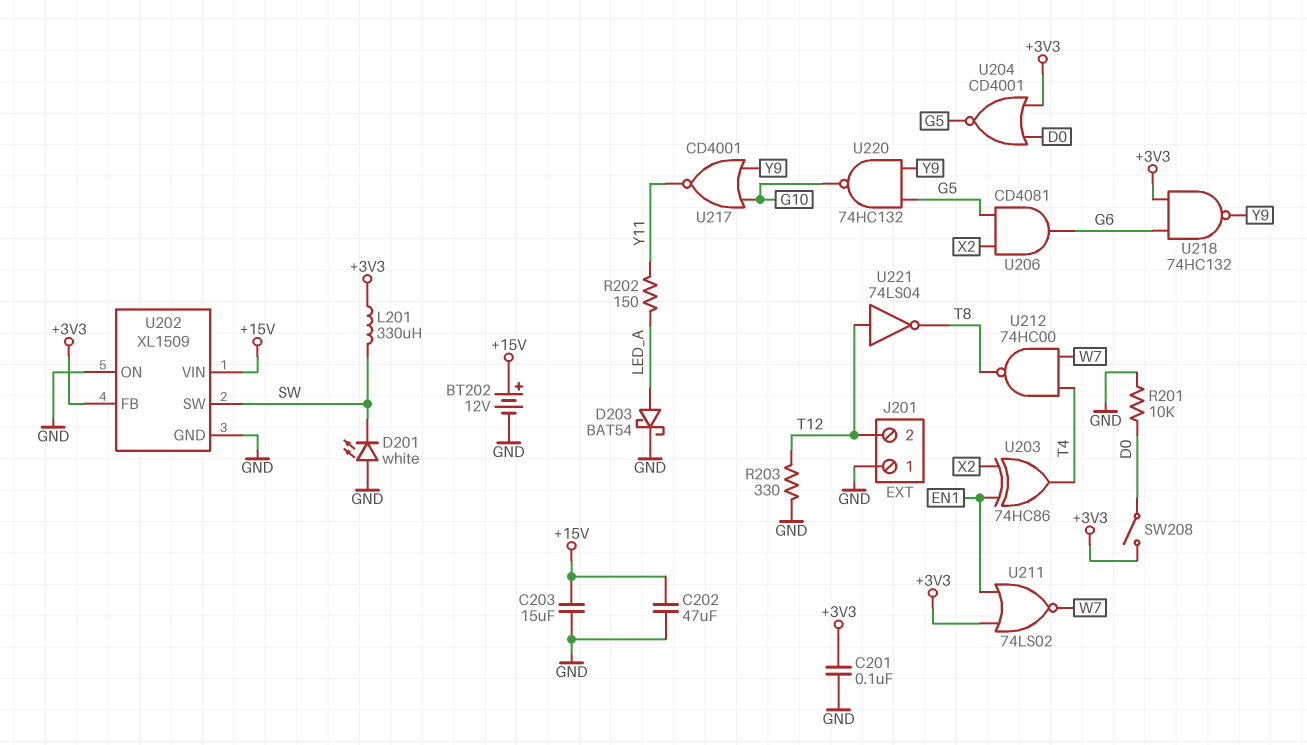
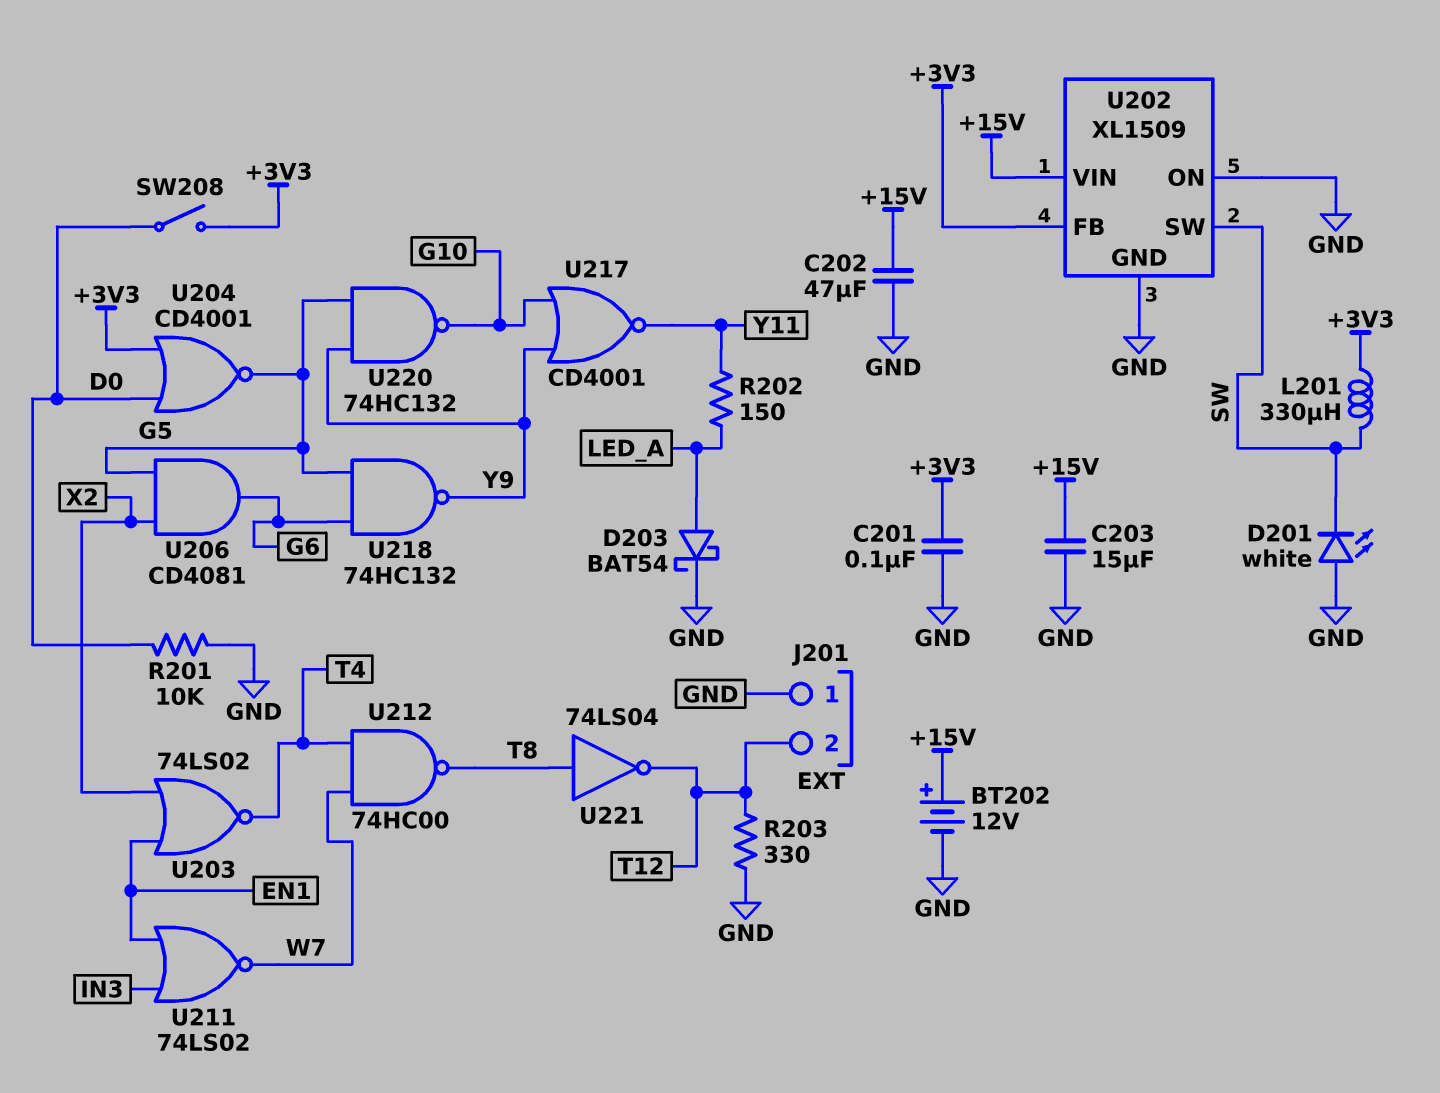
U203: XOR 74HC86 (in EN1, in X2, out T4) -> NOR 74LS02 (in EN1, in X2, out T4)
U211: NOR 74LS02 (in +3V3, in EN1, out W7) -> NOR 74LS02 (in EN1, in IN3, out W7)
U218: NAND 74HC132 (in +3V3, in G6, out Y9) -> NAND 74HC132 (in G5, in G6, out Y9)
U221: NOT 74LS04 (in T12, out T8) -> NOT 74LS04 (in T8, out T12)

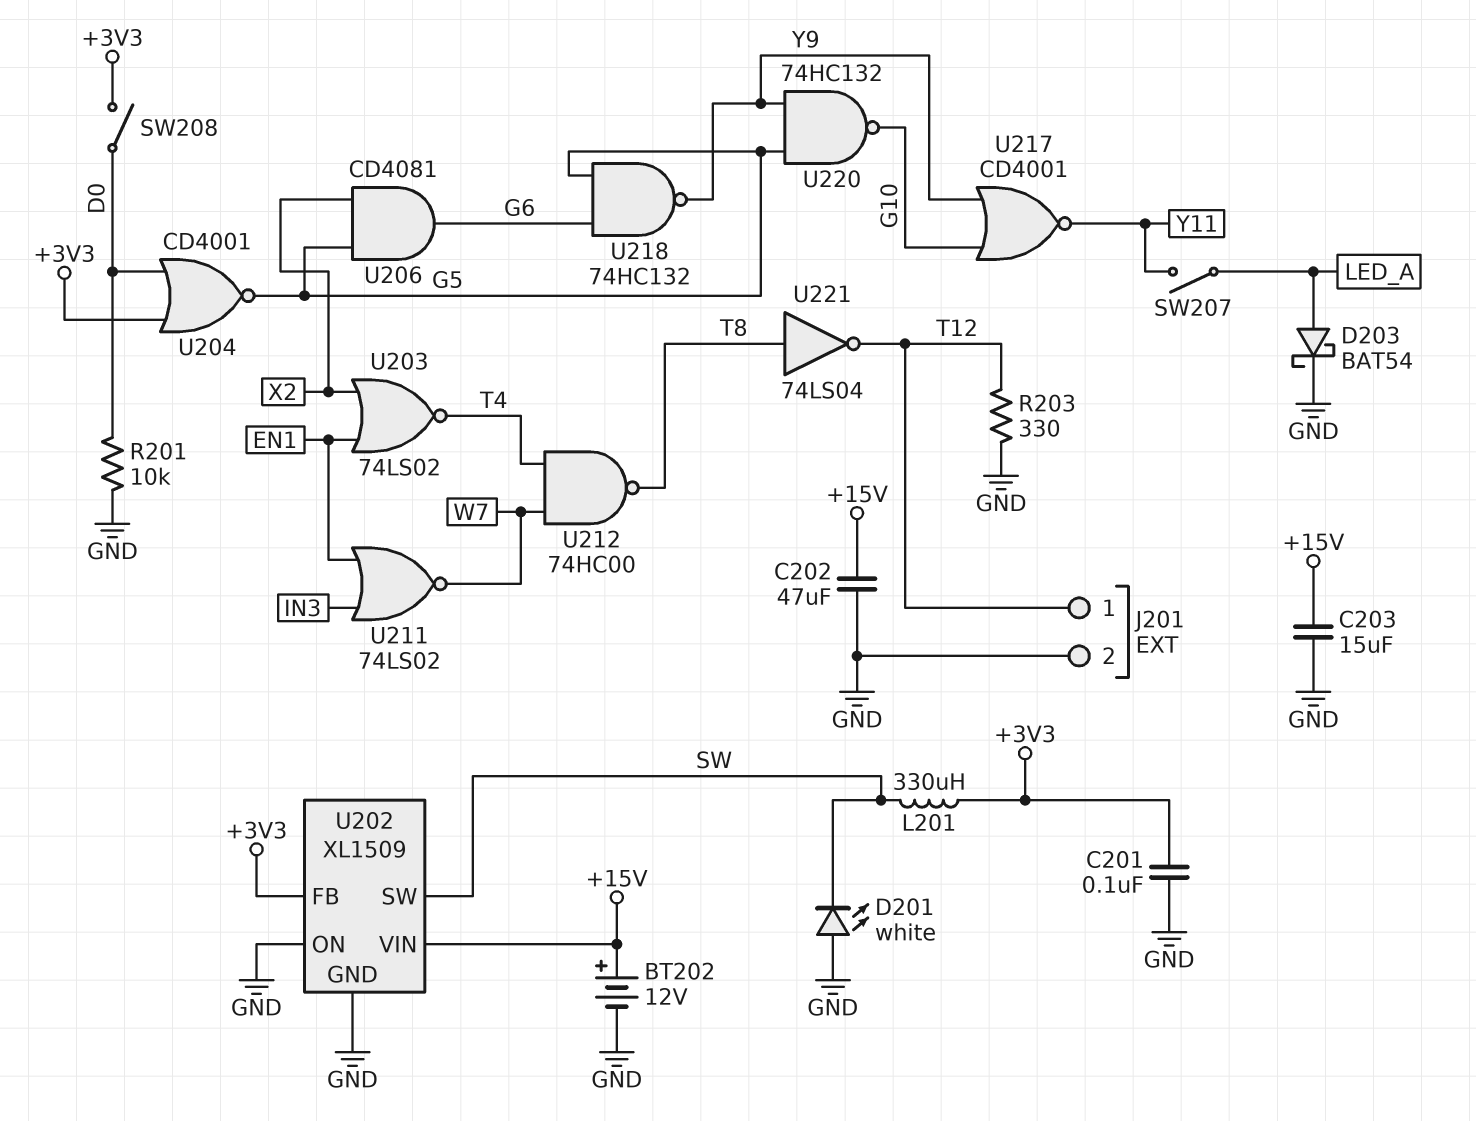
J201 pin 1: GND -> T12
J201 pin 2: T12 -> GND
R202: 150 (LED_A, Y11) -> none
SW207: none -> switch (LED_A, Y11)

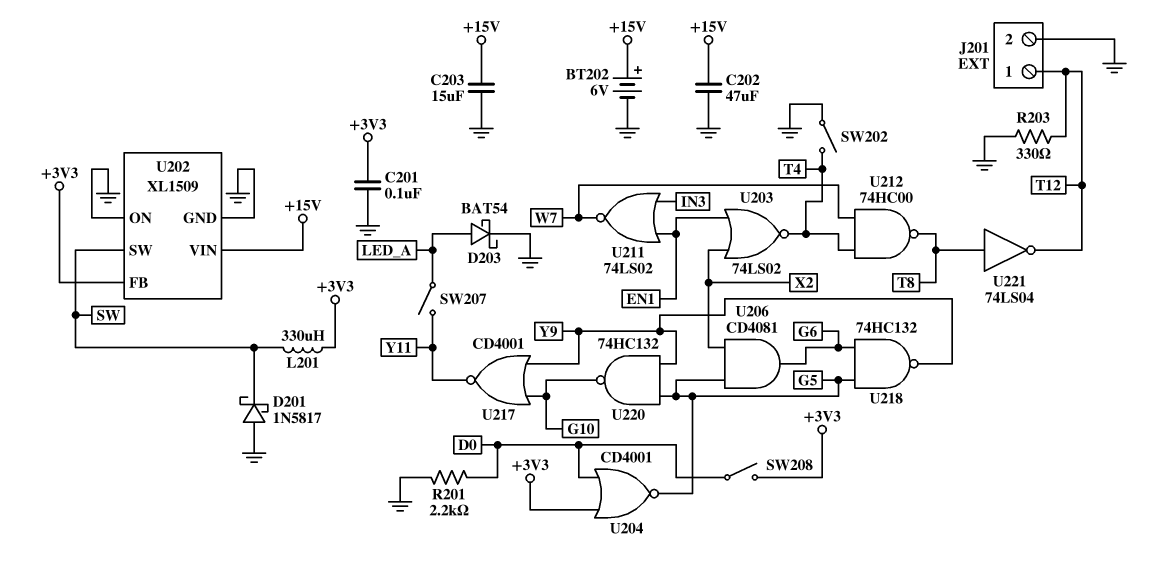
BT202: 12V (plus +15V, minus GND) -> 6V (plus +15V, minus GND)
D201: LED white (A GND, K SW) -> schottky 1N5817 (A GND, K SW)
R201: 10k (D0, GND) -> 2.2k (D0, GND)
SW202: none -> switch (GND, T4)

